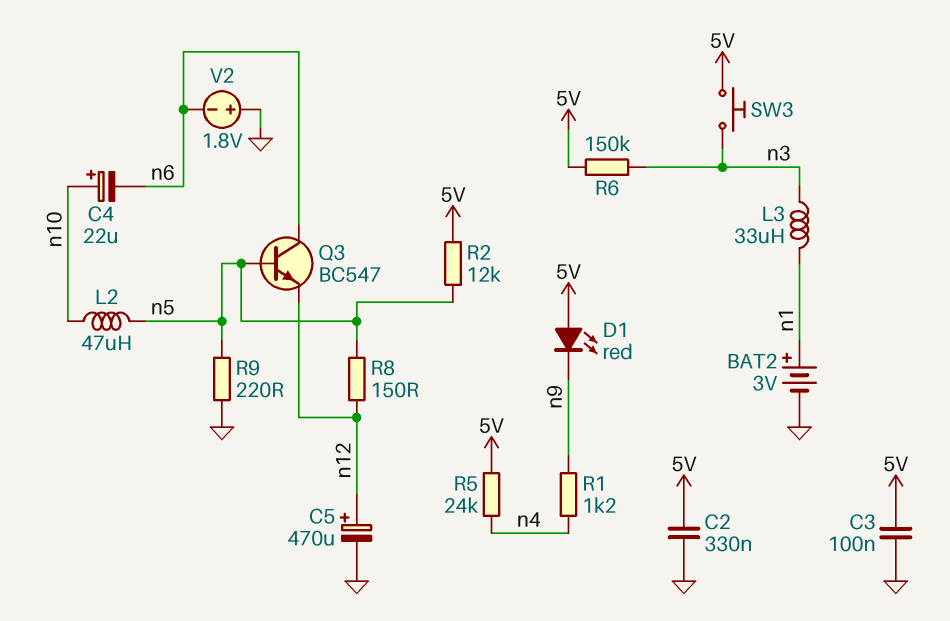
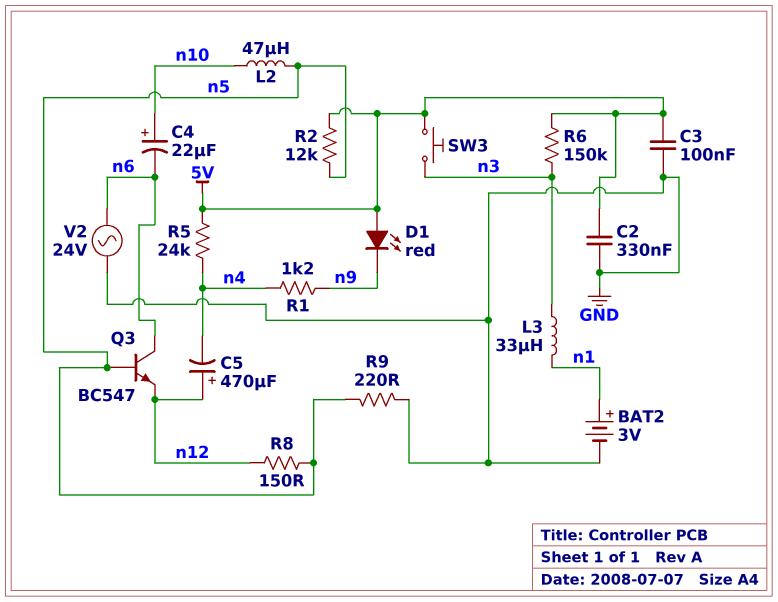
C5: 470uF (plus n12, minus GND) -> 470uF (plus n12, minus n4)
V2: 1.8V (plus GND, minus n6) -> AC 24V (GND, n6)

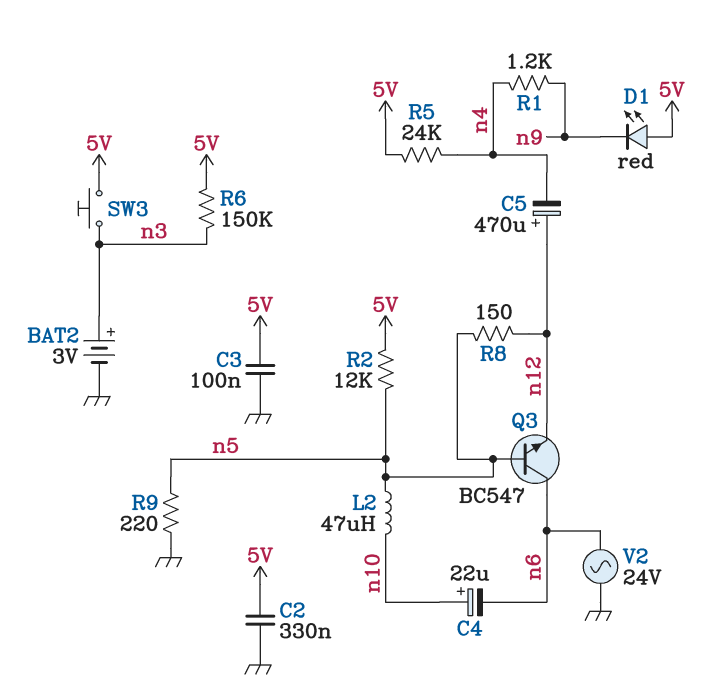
BAT2: 3V (plus n1, minus GND) -> 3V (plus n3, minus GND)
L3: 33uH (n1, n3) -> none

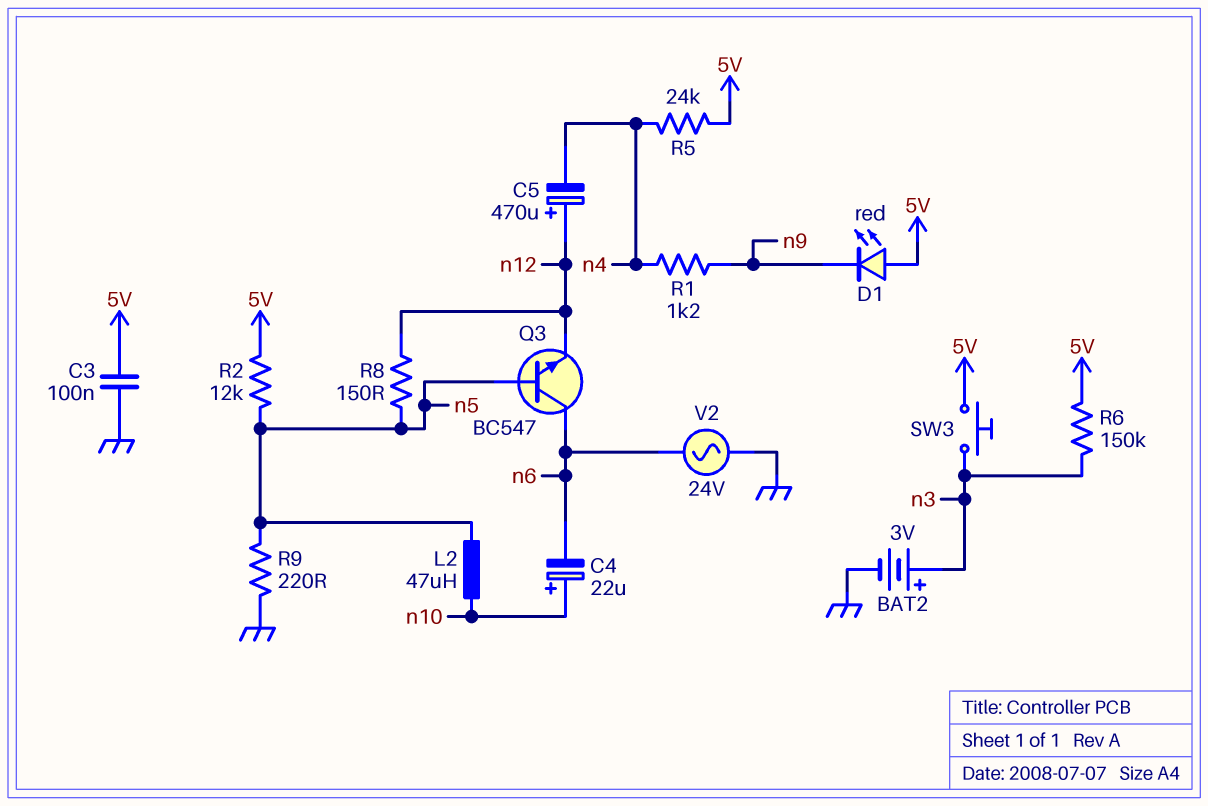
C2: 330nF (5V, GND) -> none

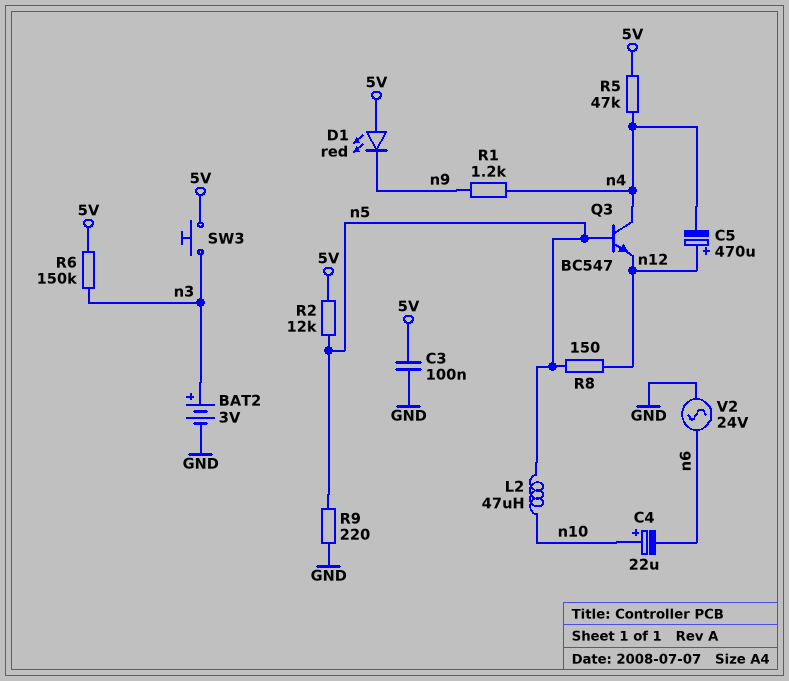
Q3: NPN BC547 (B n5, C n6, E n12) -> NPN BC547 (B n5, C n4, E n12)
R5: 24k (5V, n4) -> 47k (5V, n4)

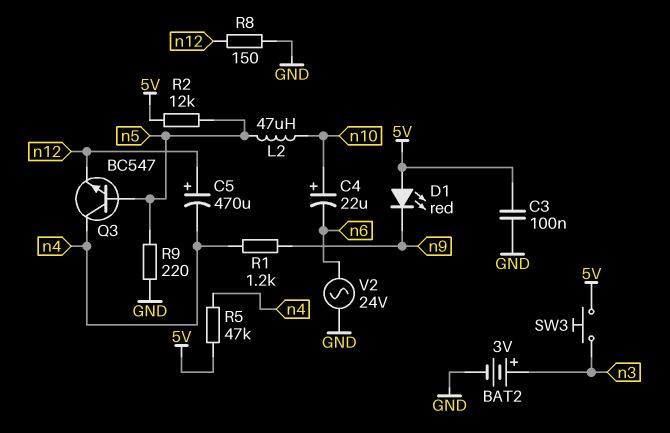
R6: 150k (5V, n3) -> none
R8: 150 (n5, n12) -> 150 (GND, n12)

